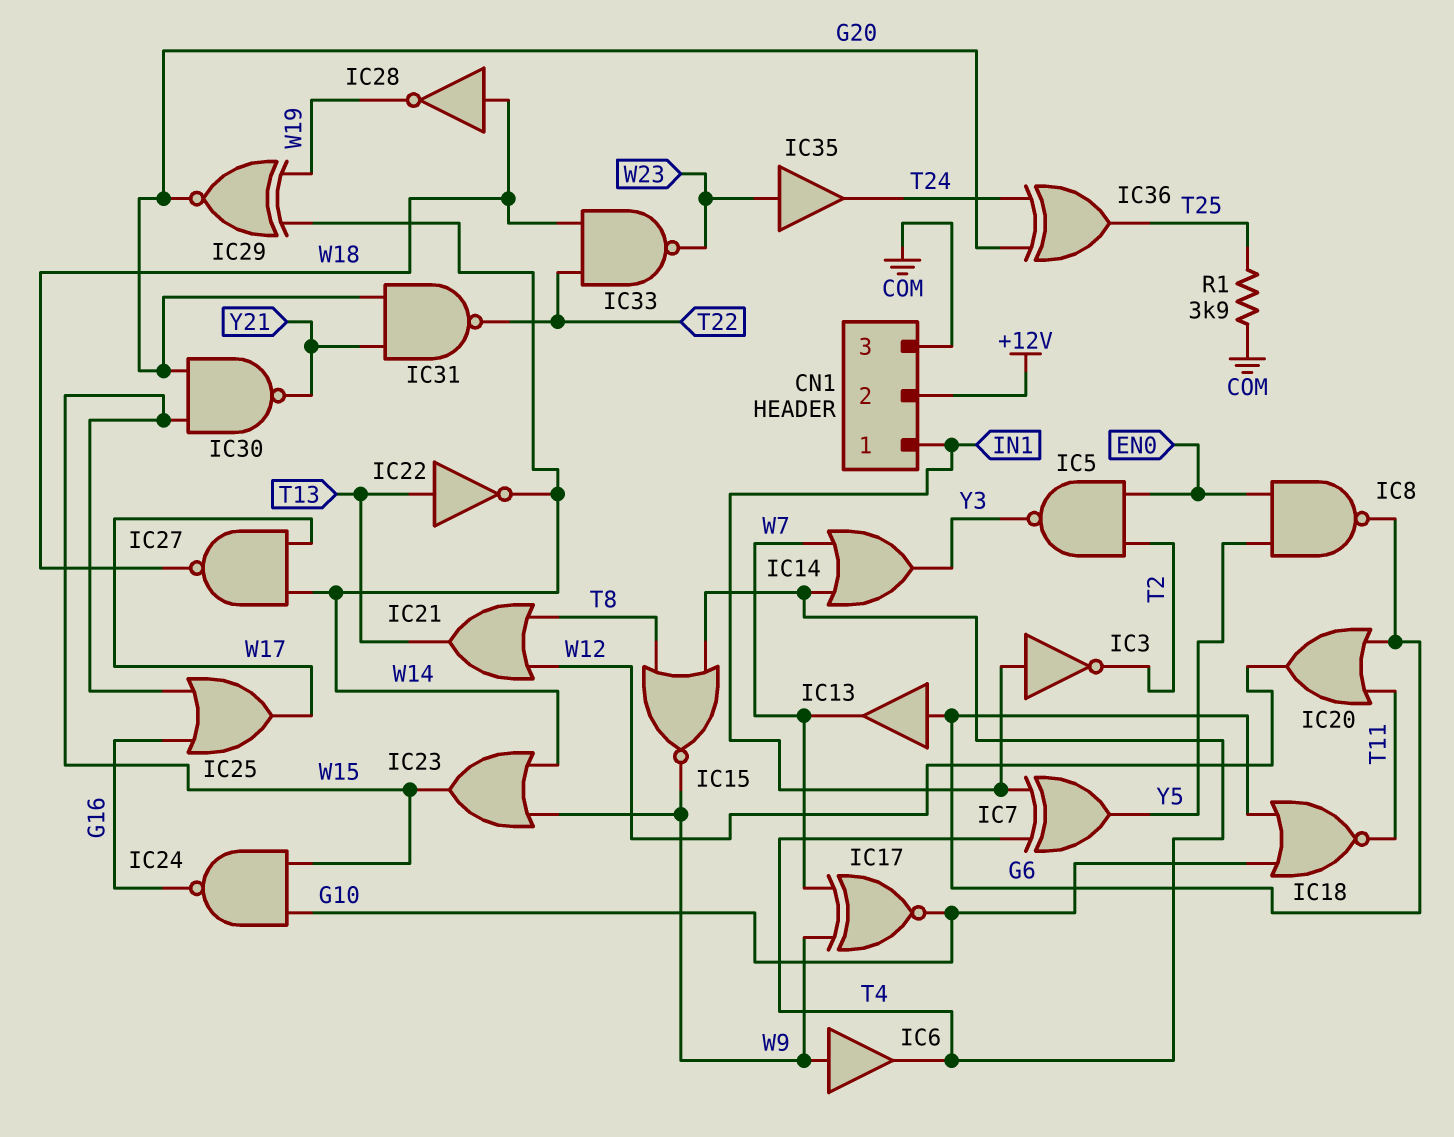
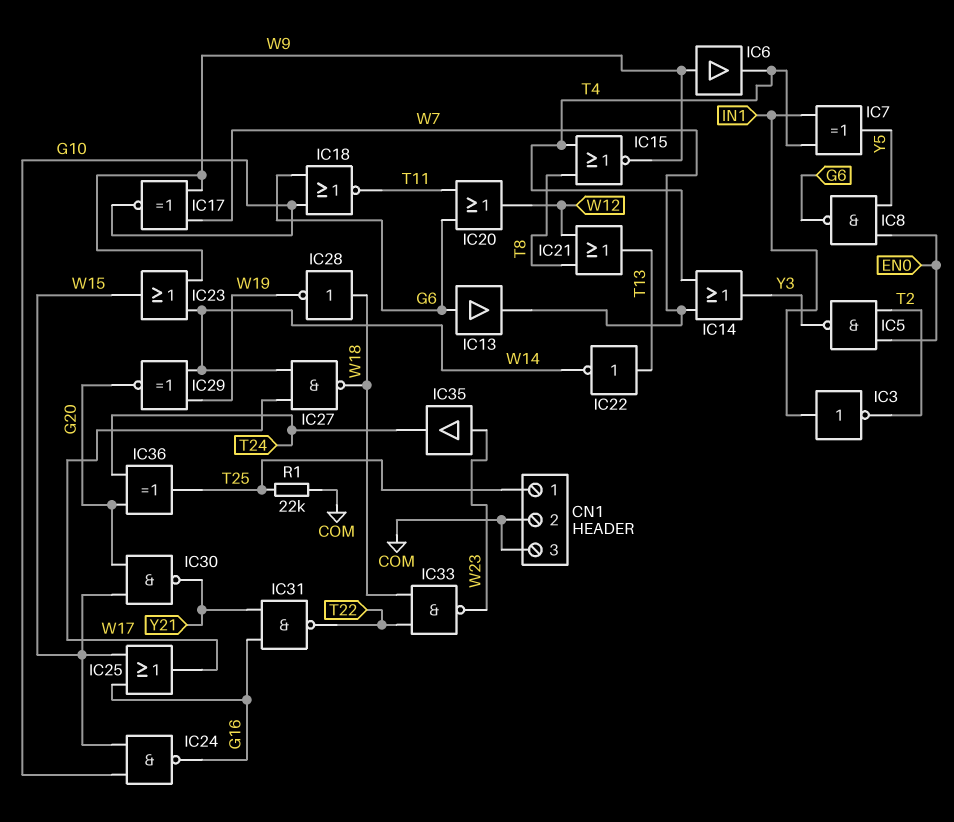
CN1 pin 1: IN1 -> T25
CN1 pin 2: +12V -> COM
IC31: NAND (in G20, in Y21, out T22) -> NAND (in G16, in Y21, out T22)
R1: 3.9k (COM, T25) -> 22k (COM, T25)

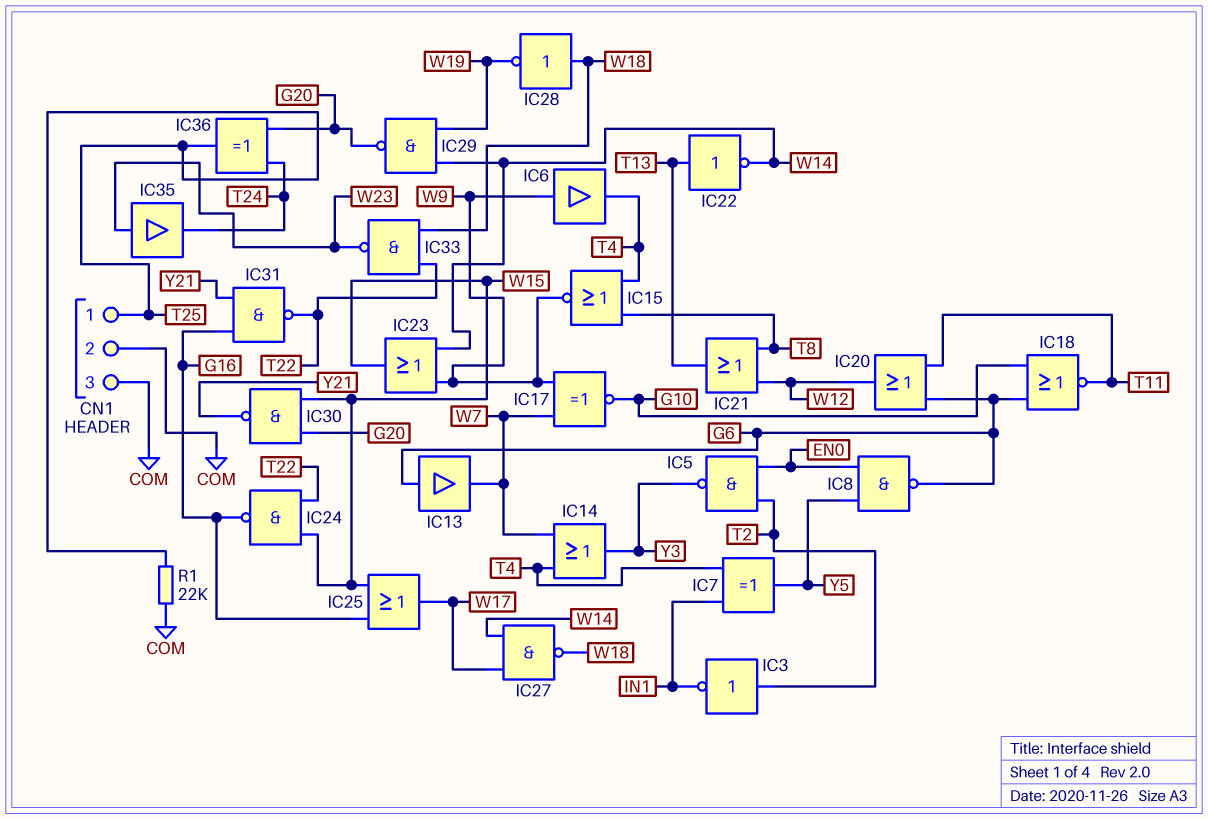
IC3: NOT (in IN1, out T2) -> NOT (in T2, out IN1)
IC24: NAND (in G10, in W15, out G16) -> NAND (in T22, in W15, out G16)
IC29: XNOR (in W14, in W19, out G20) -> NAND (in W14, in W19, out G20)

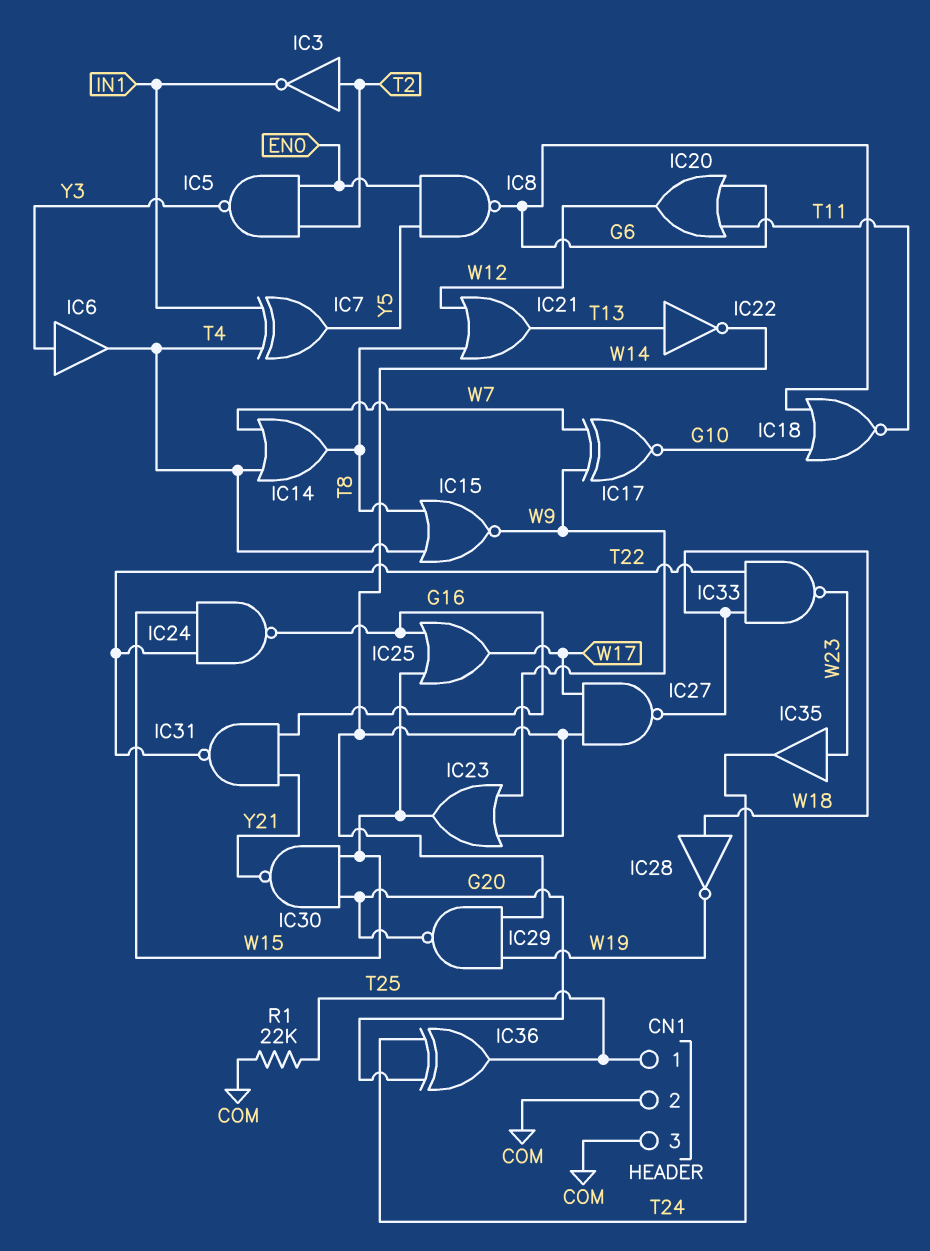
IC6: buffer (in W9, out T4) -> buffer (in Y3, out T4)
IC13: buffer (in G6, out W7) -> none
IC14: OR (in T4, in W7, out Y3) -> OR (in T4, in W7, out T8)

